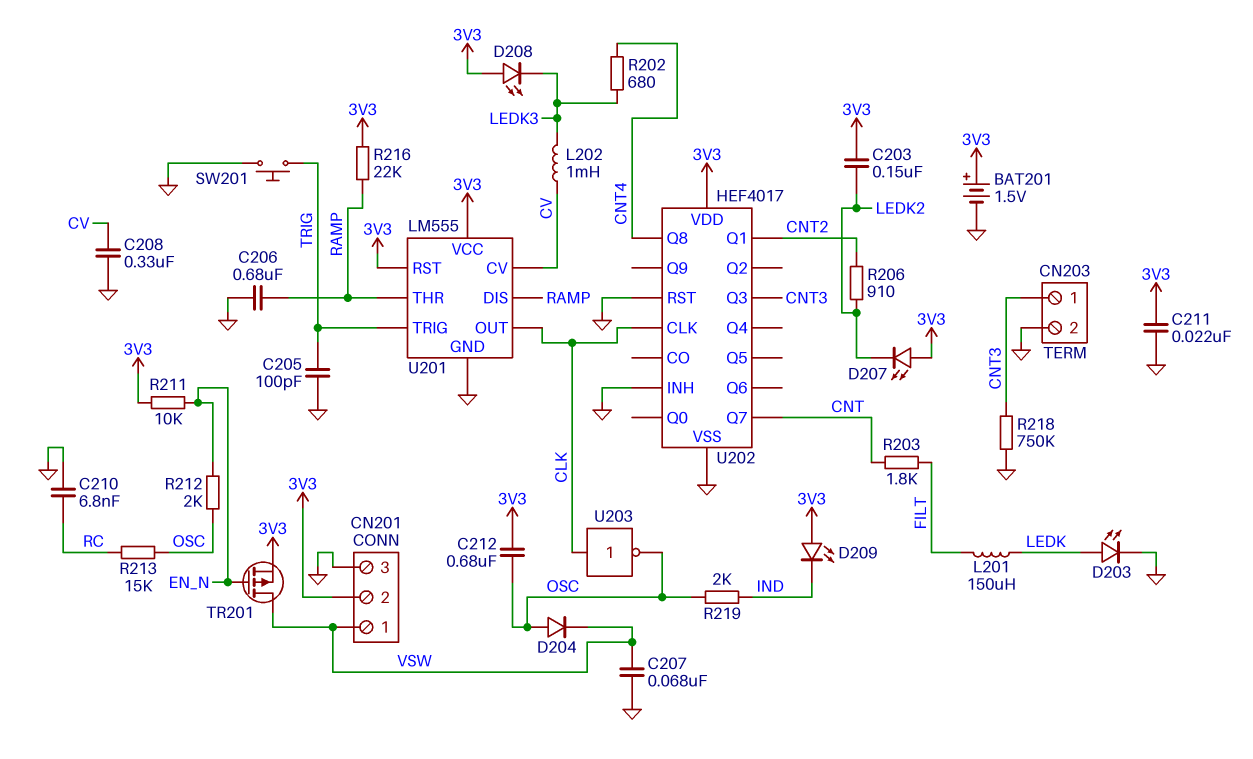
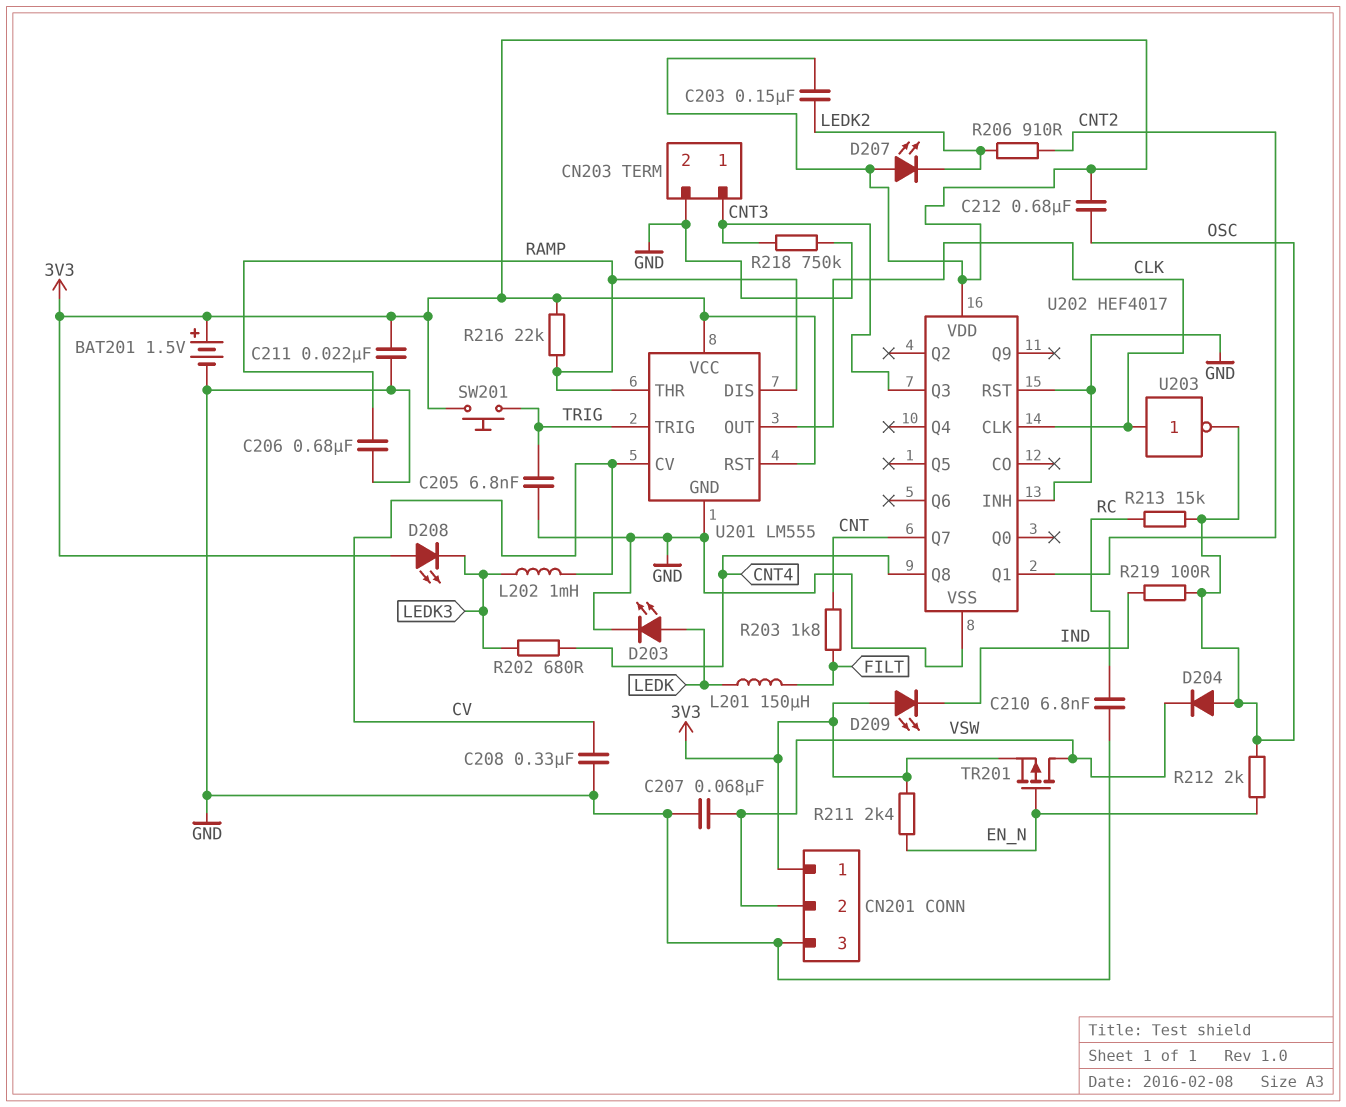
C205: 100pF (GND, TRIG) -> 6.8nF (GND, TRIG)
CN201 pin 1: VSW -> 3V3
CN201 pin 2: 3V3 -> VSW
R211: 10k (3V3, EN_N) -> 2.4k (3V3, EN_N)
R219: 2k (IND, OSC) -> 100 (IND, OSC)
SW201: button (GND, TRIG) -> button (3V3, TRIG)

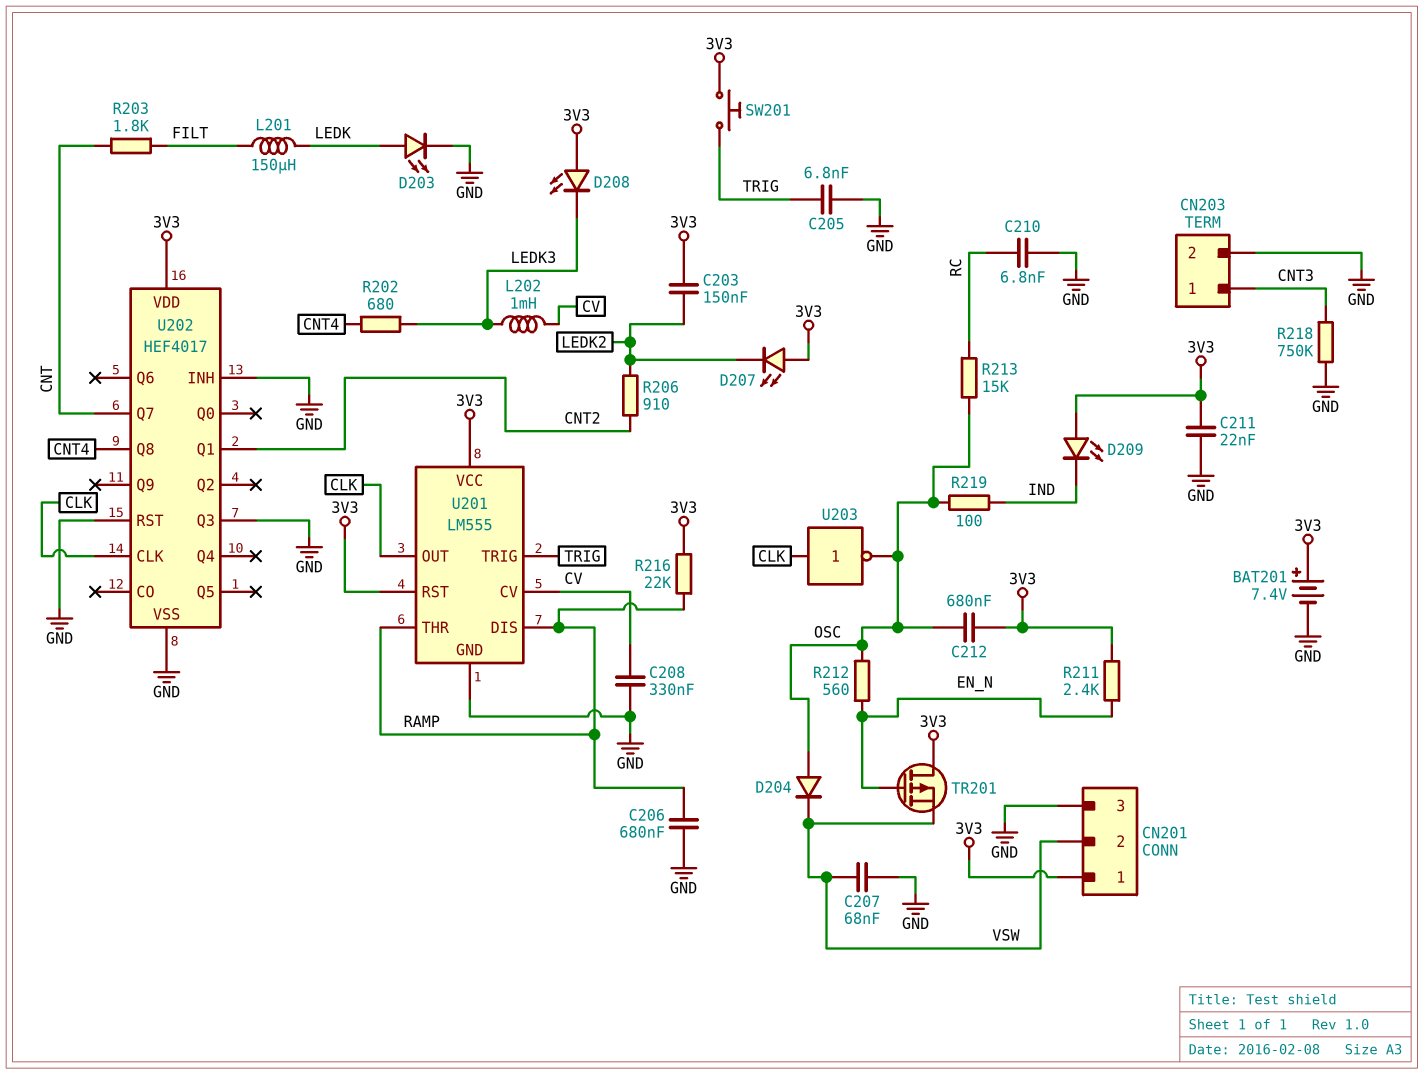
BAT201: 1.5V (plus 3V3, minus GND) -> 7.4V (plus 3V3, minus GND)
R212: 2k (EN_N, OSC) -> 560 (EN_N, OSC)
TR201: PMOS (G EN_N, D VSW, S 3V3) -> PMOS (G EN_N, D 3V3, S VSW)
U202 pin Q3: CNT3 -> GND

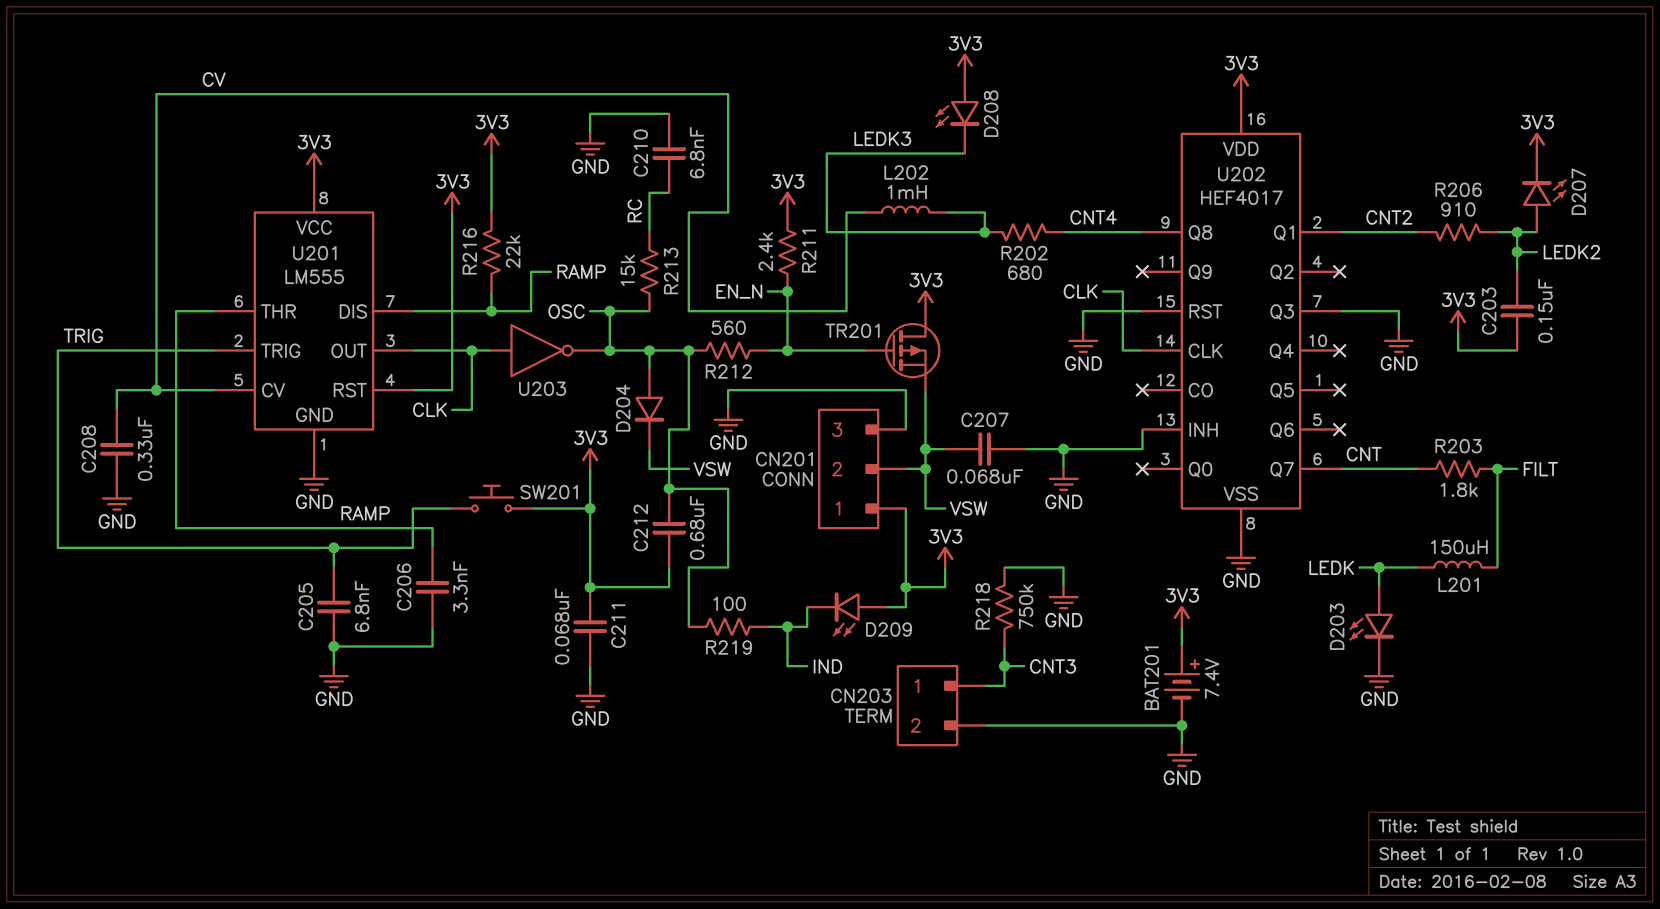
C206: 680nF (GND, RAMP) -> 3.3nF (GND, RAMP)
C211: 22nF (3V3, GND) -> 68nF (3V3, GND)
D207: LED (A 3V3, K LEDK2) -> LED (A LEDK2, K 3V3)

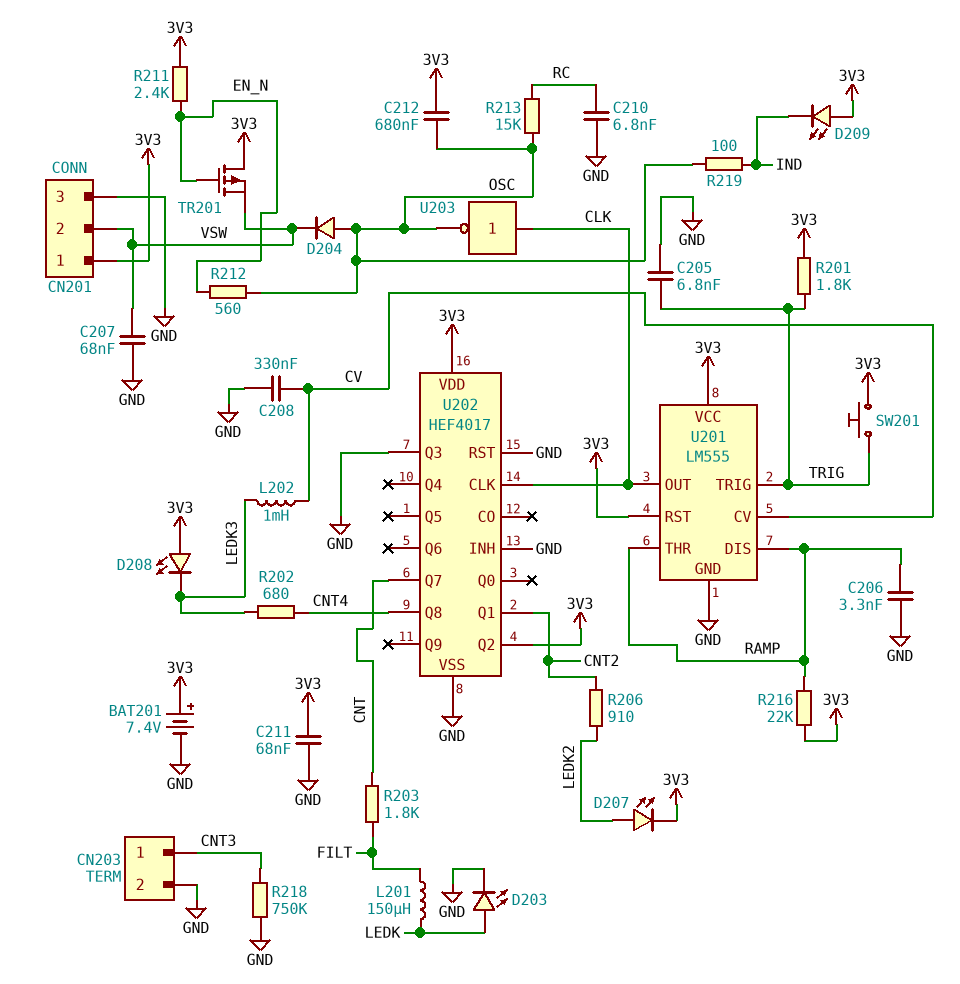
C203: 150nF (3V3, LEDK2) -> none
R201: none -> 1.8k (3V3, TRIG)
U202 pin Q2: none -> 3V3

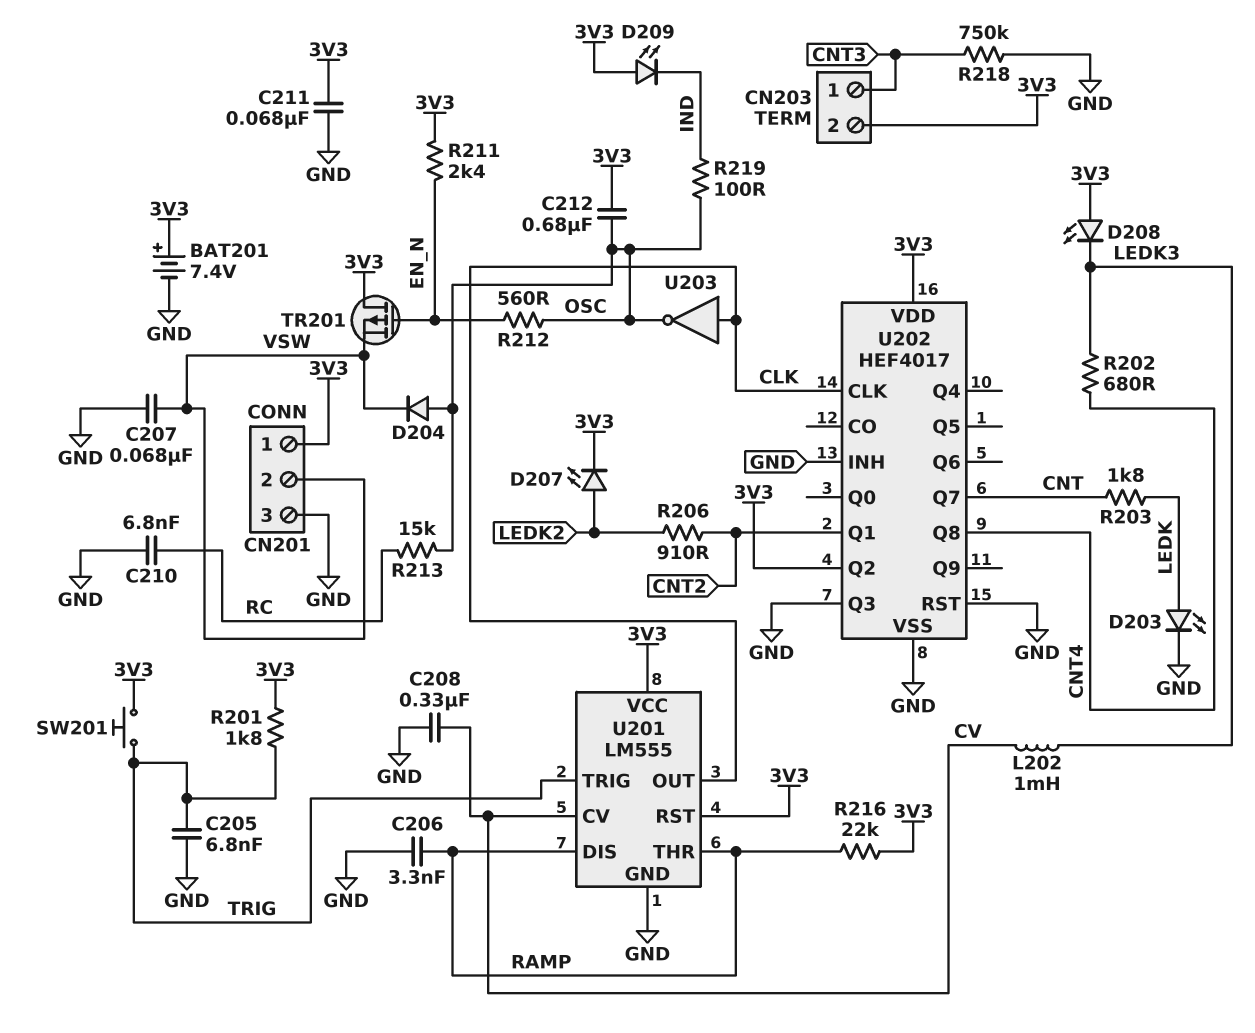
CN203 pin 2: GND -> 3V3
L201: 150uH (FILT, LEDK) -> none
R203: 1.8k (CNT, FILT) -> 1.8k (CNT, LEDK)

